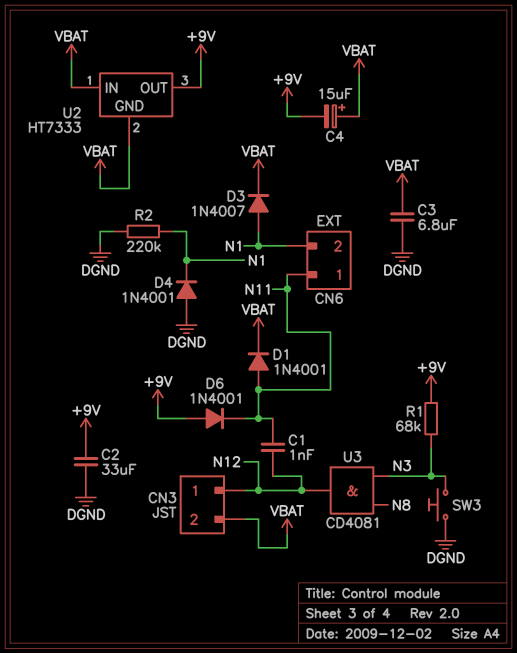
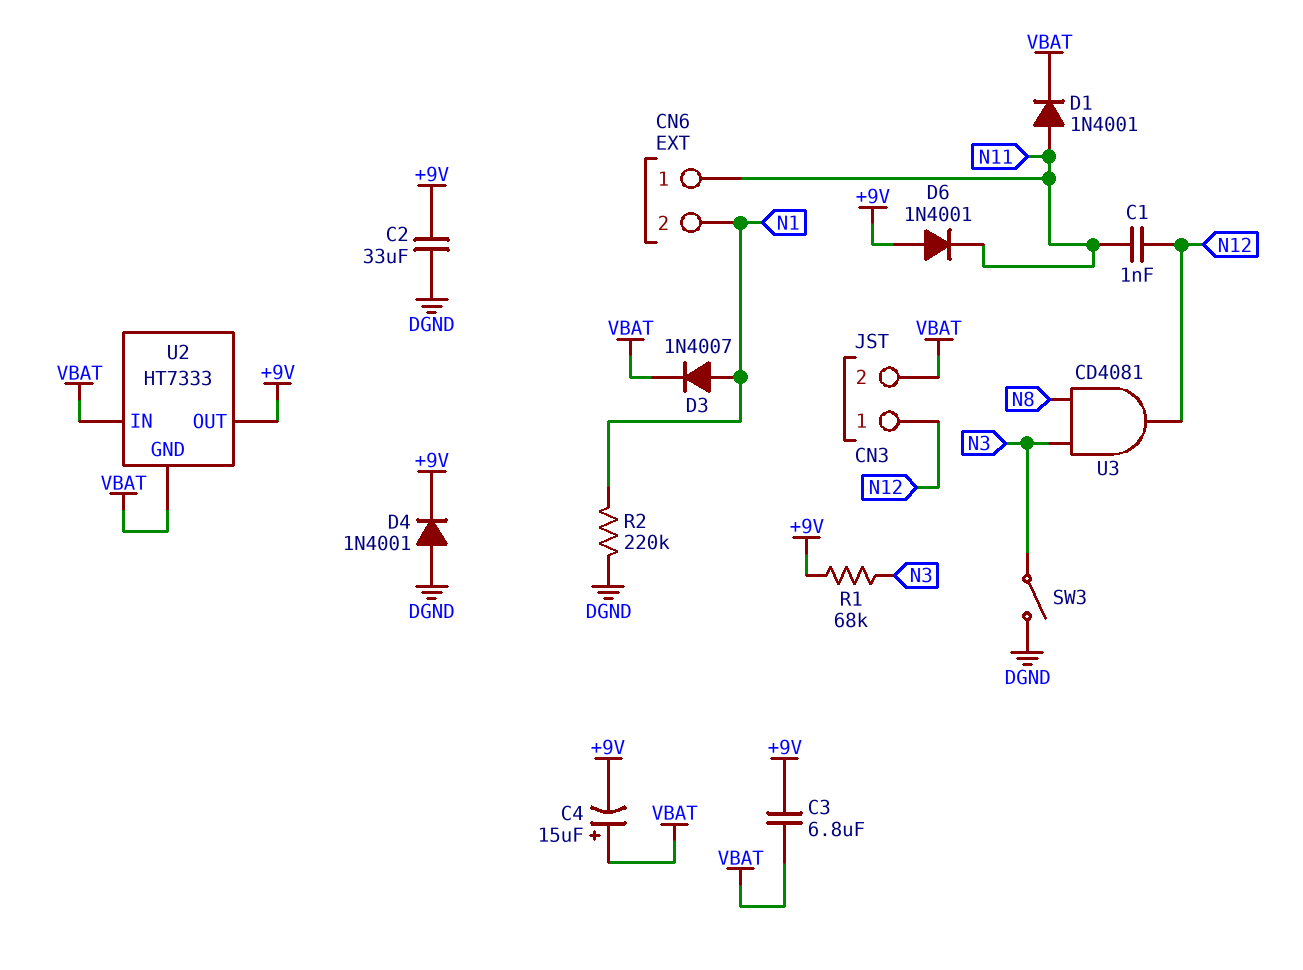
C3: 6.8uF (DGND, VBAT) -> 6.8uF (+9V, VBAT)
D4: diode 1N4001 (A DGND, K N1) -> diode 1N4001 (A DGND, K +9V)
SW3: button (DGND, N3) -> switch (DGND, N3)

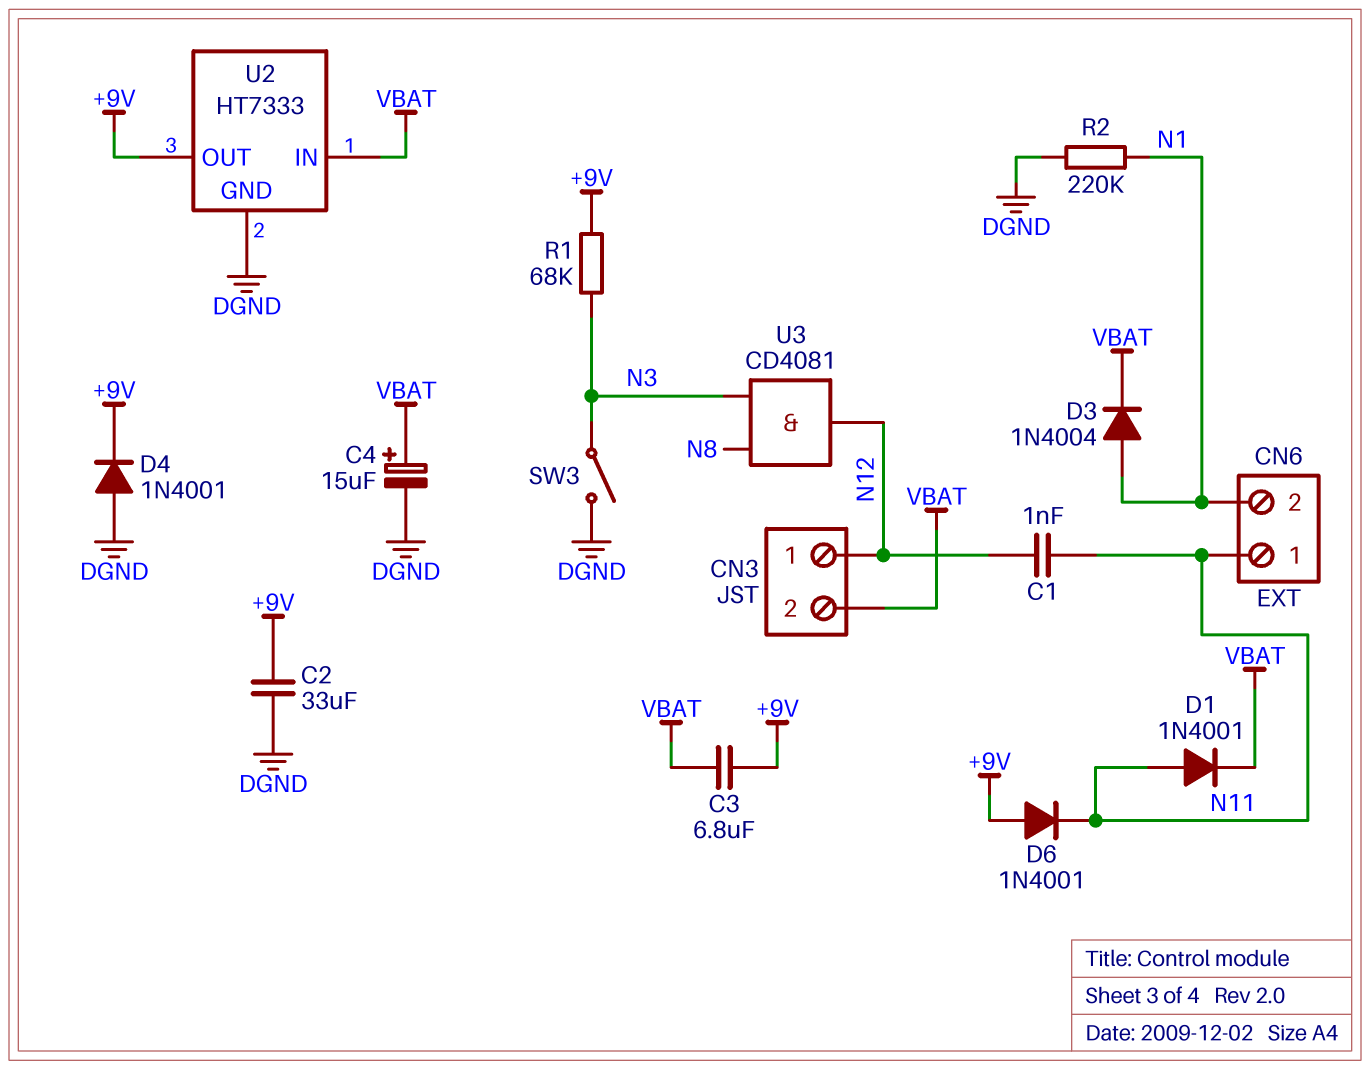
C4: 15uF (plus VBAT, minus +9V) -> 15uF (plus VBAT, minus DGND)
D3: diode 1N4007 (A N1, K VBAT) -> diode 1N4004 (A N1, K VBAT)
U2 pin GND: VBAT -> DGND

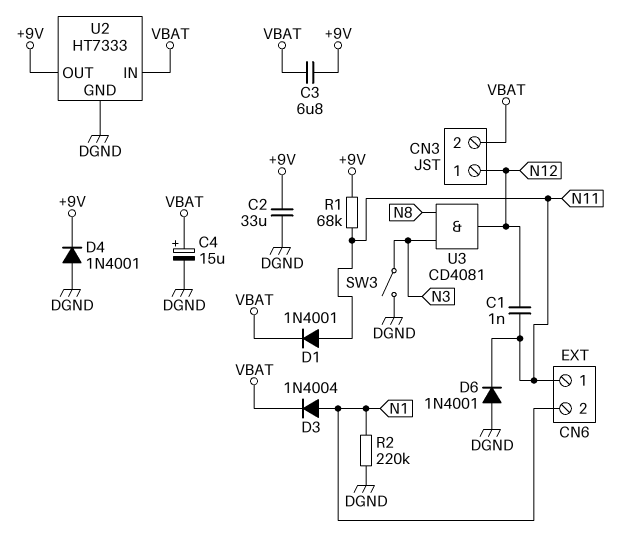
D6: diode 1N4001 (A +9V, K N11) -> diode 1N4001 (A DGND, K N11)
R1: 68k (+9V, N3) -> 68k (+9V, N11)

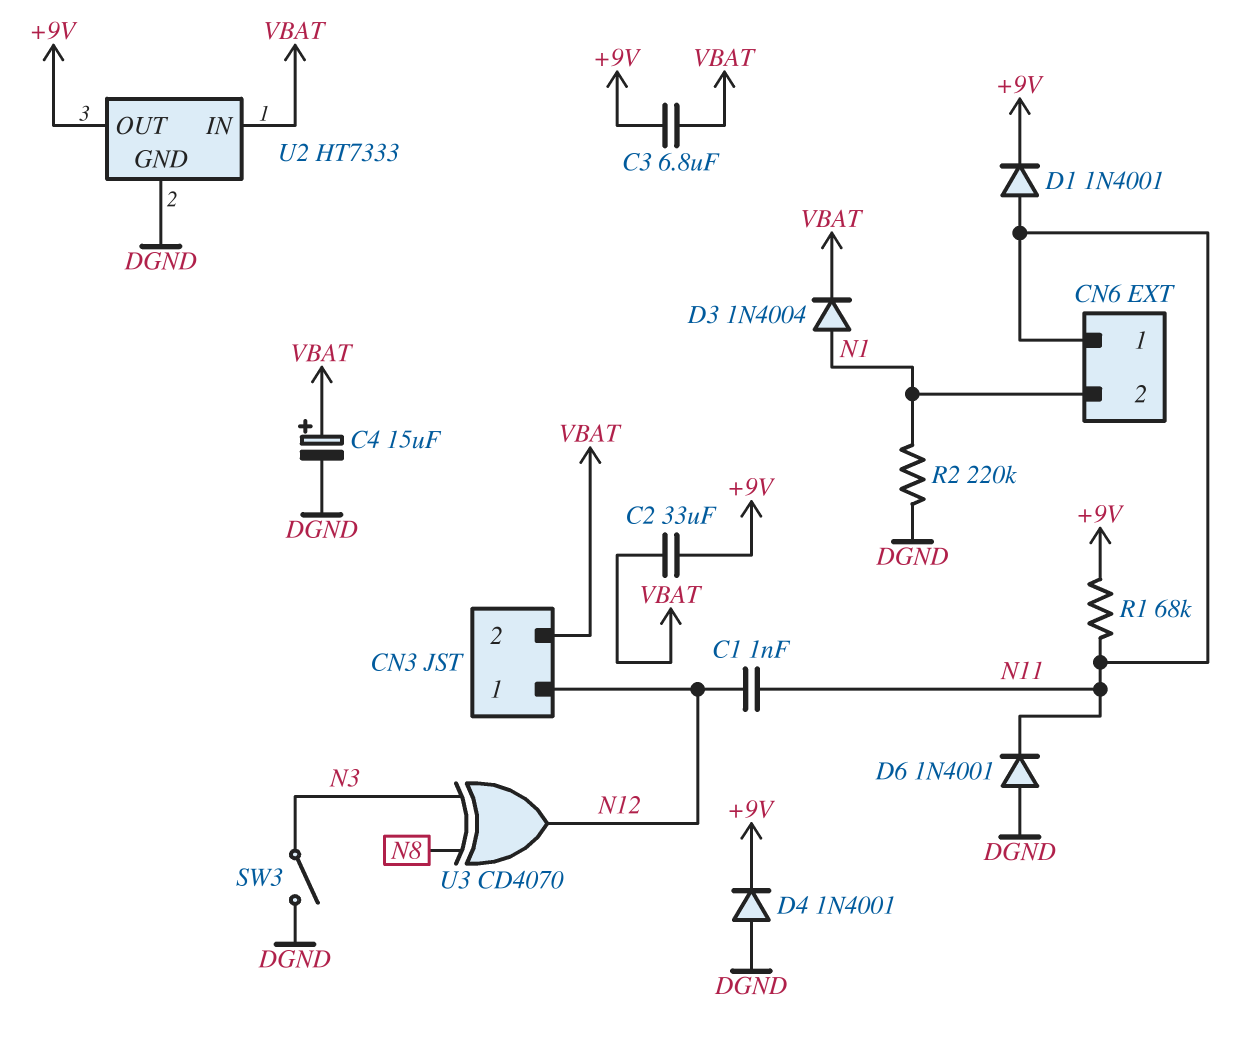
C2: 33uF (+9V, DGND) -> 33uF (+9V, VBAT)
D1: diode 1N4001 (A N11, K VBAT) -> diode 1N4001 (A N11, K +9V)
U3: AND CD4081 (in N3, in N8, out N12) -> XOR CD4070 (in N3, in N8, out N12)

